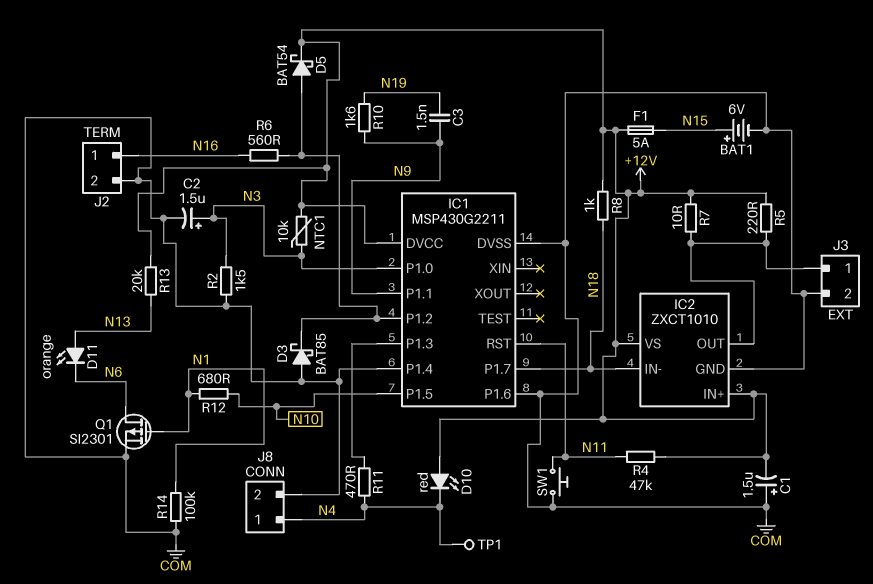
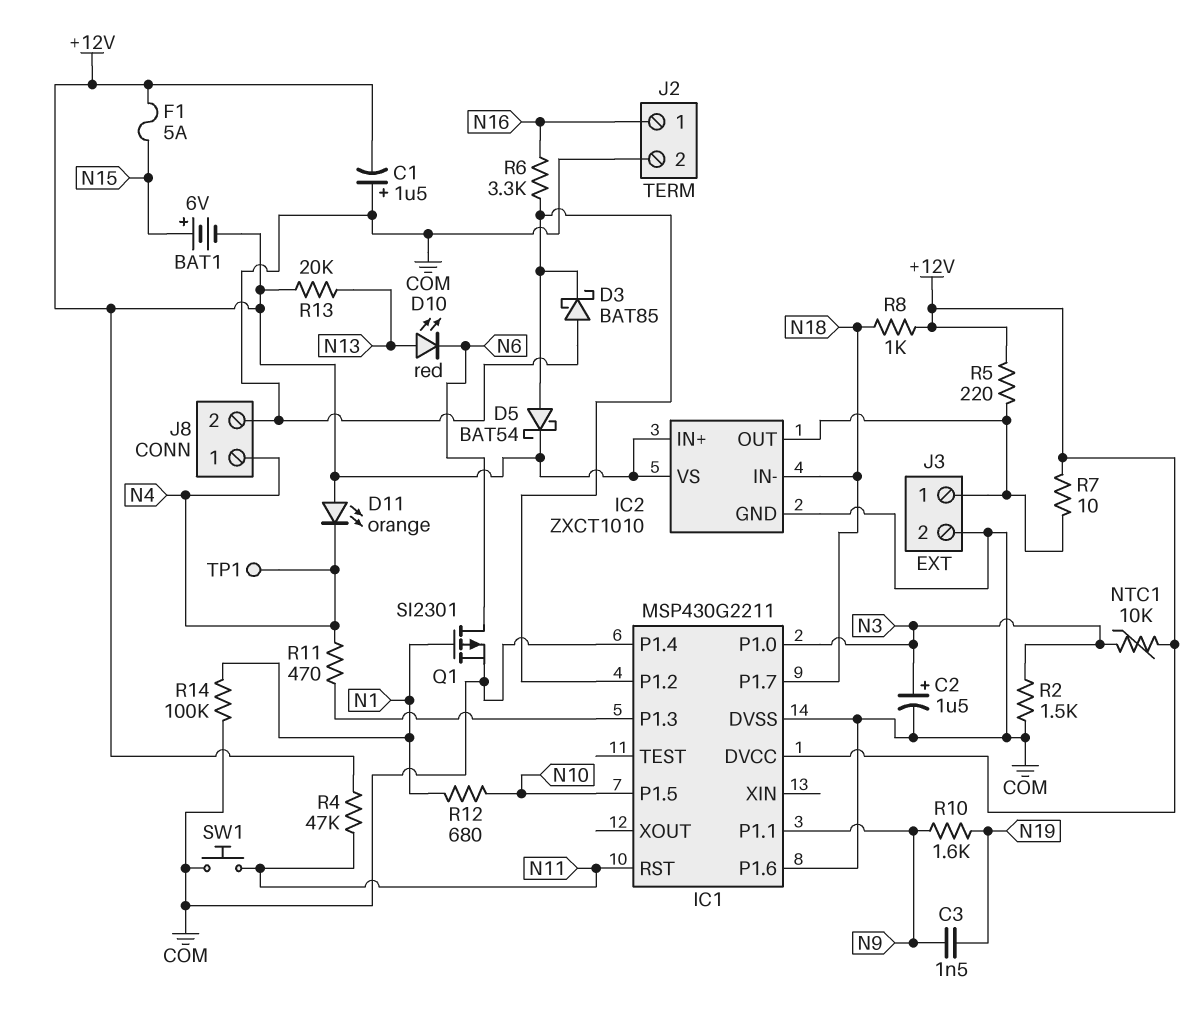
BAT1: 6V (plus N15, minus COM) -> 6V (plus N15, minus +12V)
D10: LED red (A +12V, K N4) -> LED red (A N13, K N6)
D11: LED orange (A N13, K N6) -> LED orange (A +12V, K N4)
R6: 560 (IC1/P1.2, N16) -> 3.3k (IC1/P1.2, N16)

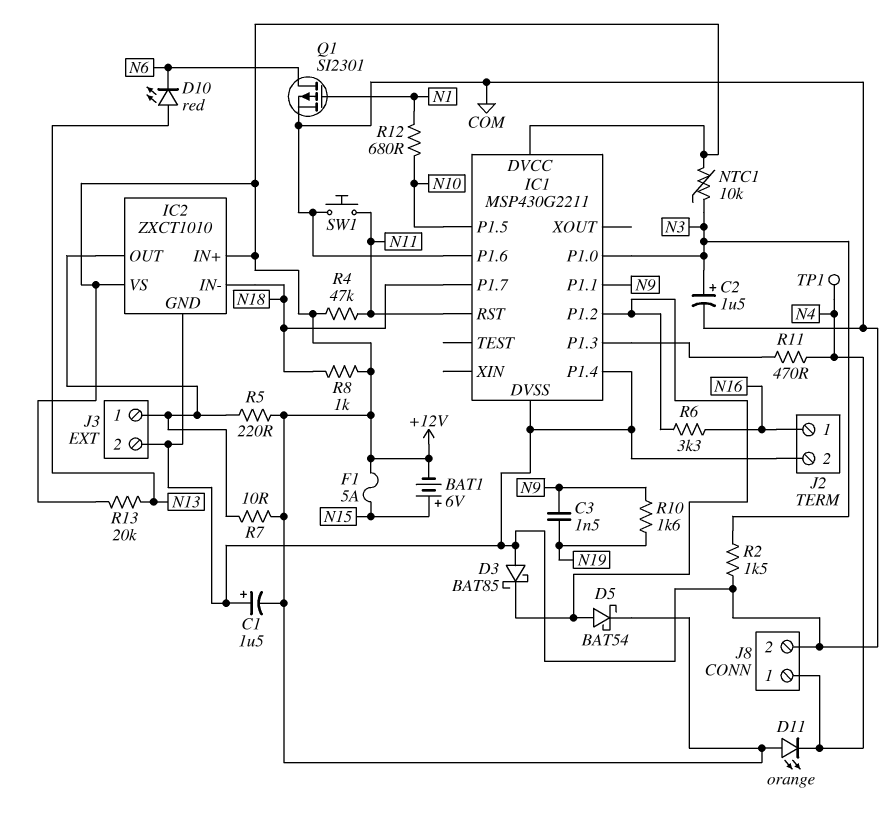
R14: 100k (COM, N1) -> none

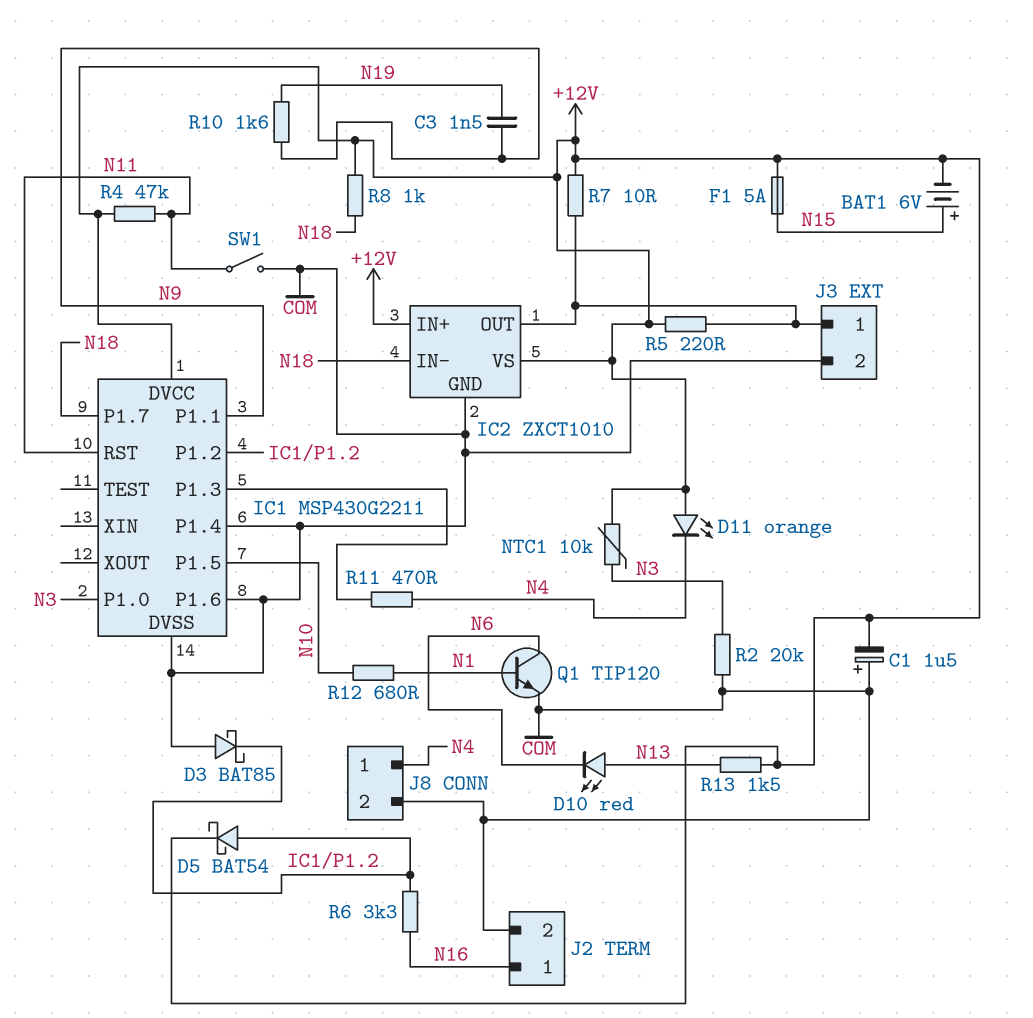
C2: 1.5uF (plus N3, minus COM) -> none
Q1: PMOS SI2301 (G N1, D N6, S COM) -> NPN TIP120 (B N1, C N6, E COM)
R2: 1.5k (COM, N3) -> 20k (COM, N3)
R13: 20k (+12V, N13) -> 1.5k (+12V, N13)
SW1: button (COM, N11) -> switch (COM, N11)
TP1: test point (N4) -> none

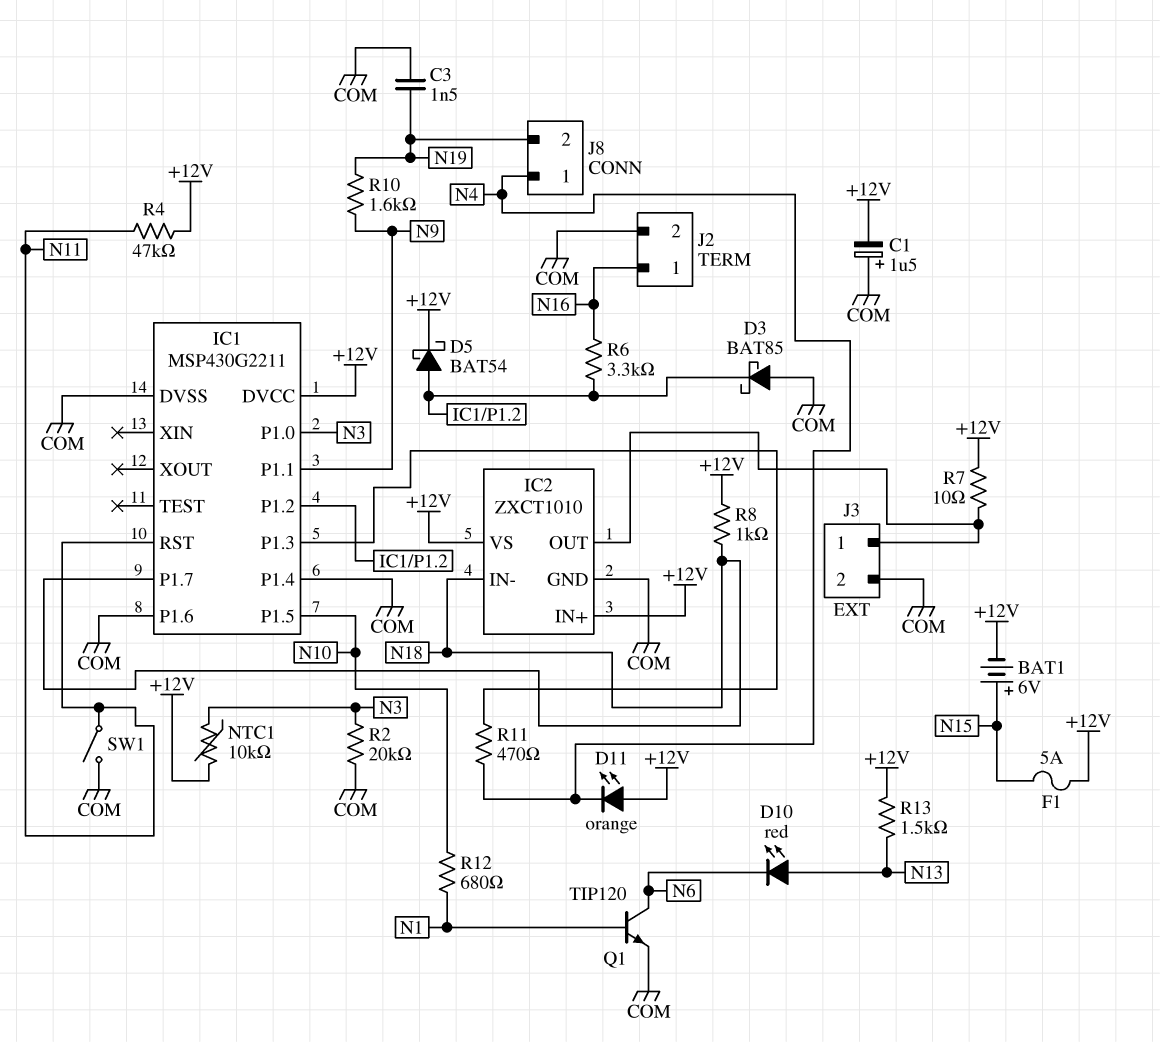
C3: 1.5nF (N9, N19) -> 1.5nF (COM, N19)
J8 pin 2: COM -> N19
R5: 220 (+12V, IC2/OUT) -> none

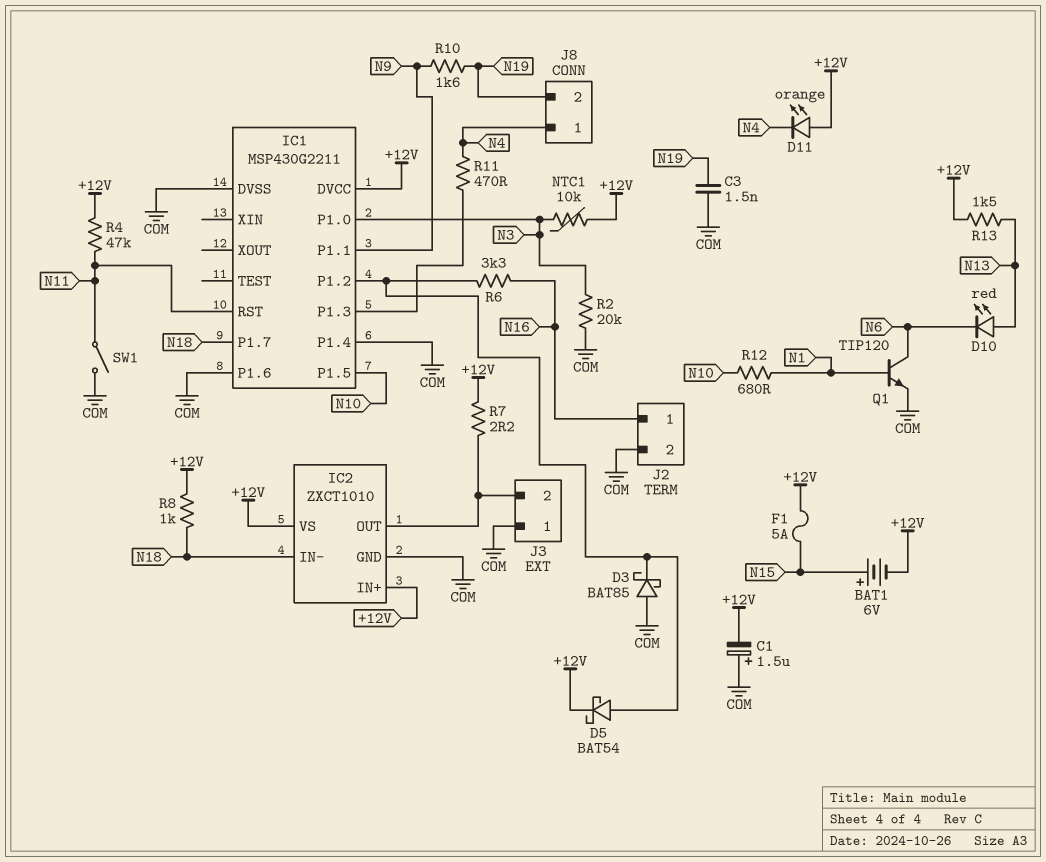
J3 pin 1: IC2/OUT -> COM
J3 pin 2: COM -> IC2/OUT
R7: 10 (+12V, IC2/OUT) -> 2.2 (+12V, IC2/OUT)

